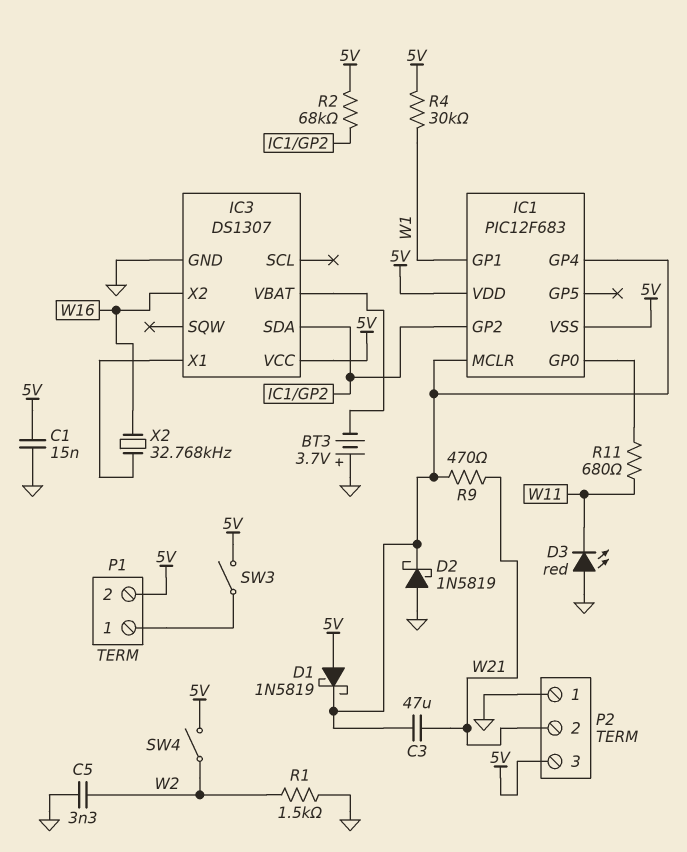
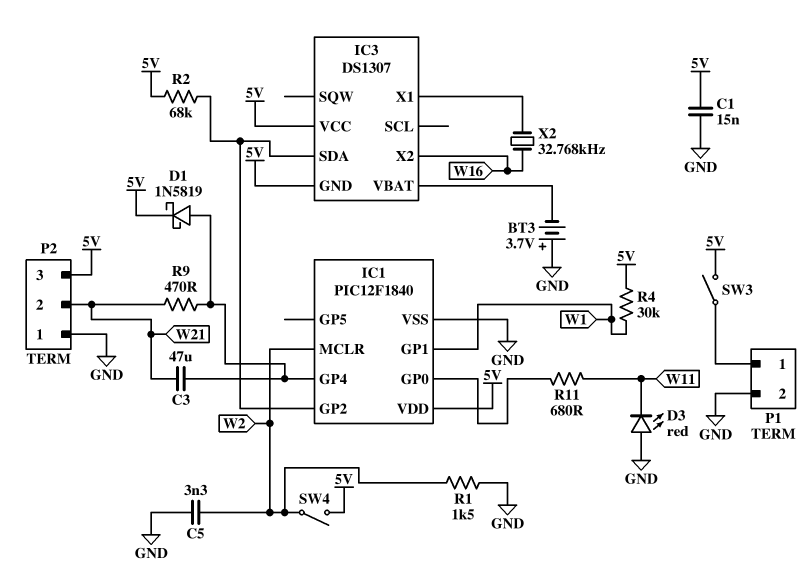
D1: schottky 1N5819 (A 5V, K IC1/GP4) -> schottky 1N5819 (A IC1/GP4, K 5V)
D2: schottky 1N5819 (A GND, K IC1/GP4) -> none
IC1: PIC12F683 -> PIC12F1840
IC1 pin MCLR: IC1/GP4 -> W2
IC1 pin VSS: 5V -> GND
IC3 pin GND: GND -> 5V
P1 pin 2: 5V -> GND

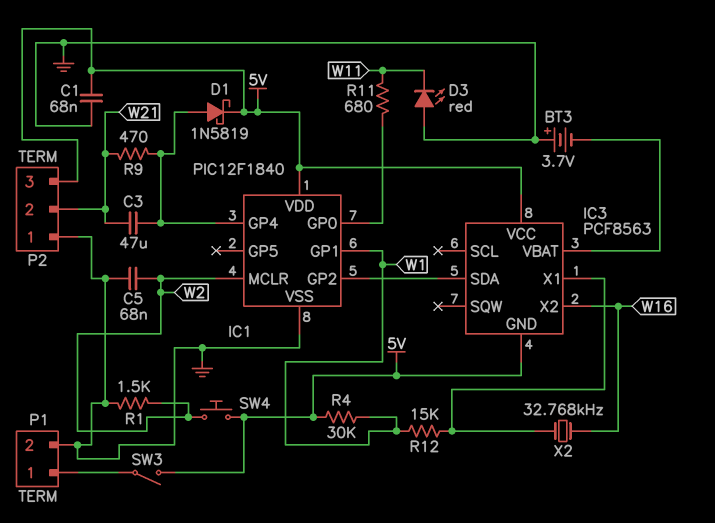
C1: 15nF (5V, GND) -> 68nF (5V, GND)
C5: 3.3nF (GND, W2) -> 68nF (GND, W2)
IC3: DS1307 -> PCF8563
R2: 68k (5V, IC1/GP2) -> none
R12: none -> 15k (IC3/X1, W1)
SW4: switch (5V, W2) -> button (5V, W2)

